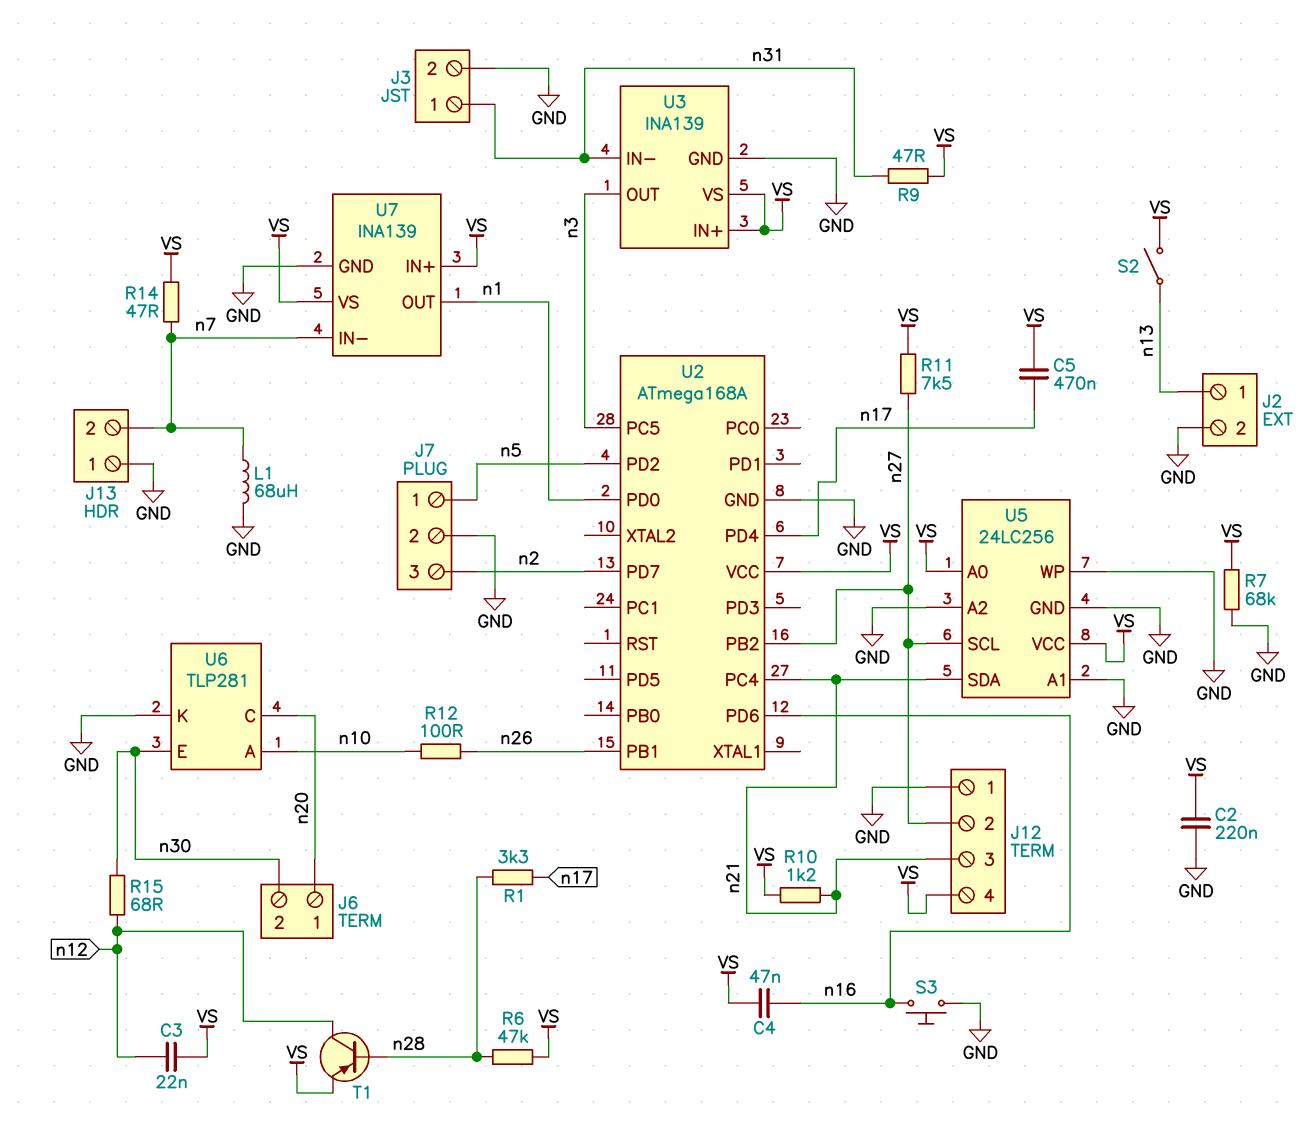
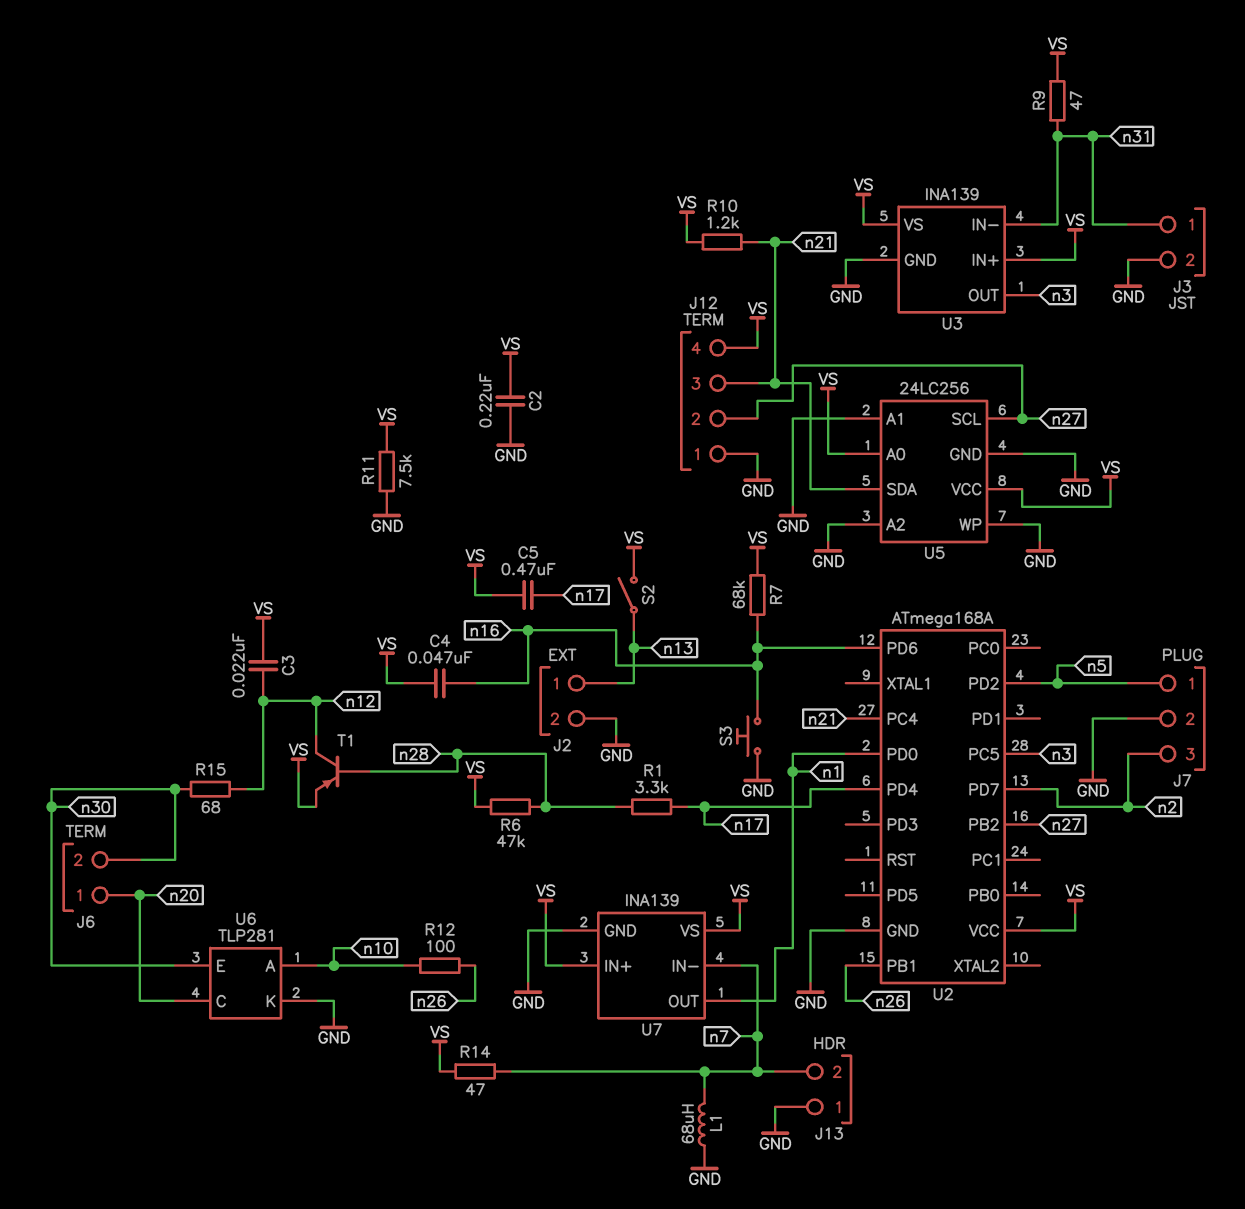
R7: 68k (GND, VS) -> 68k (VS, n16)
R11: 7.5k (VS, n27) -> 7.5k (GND, VS)

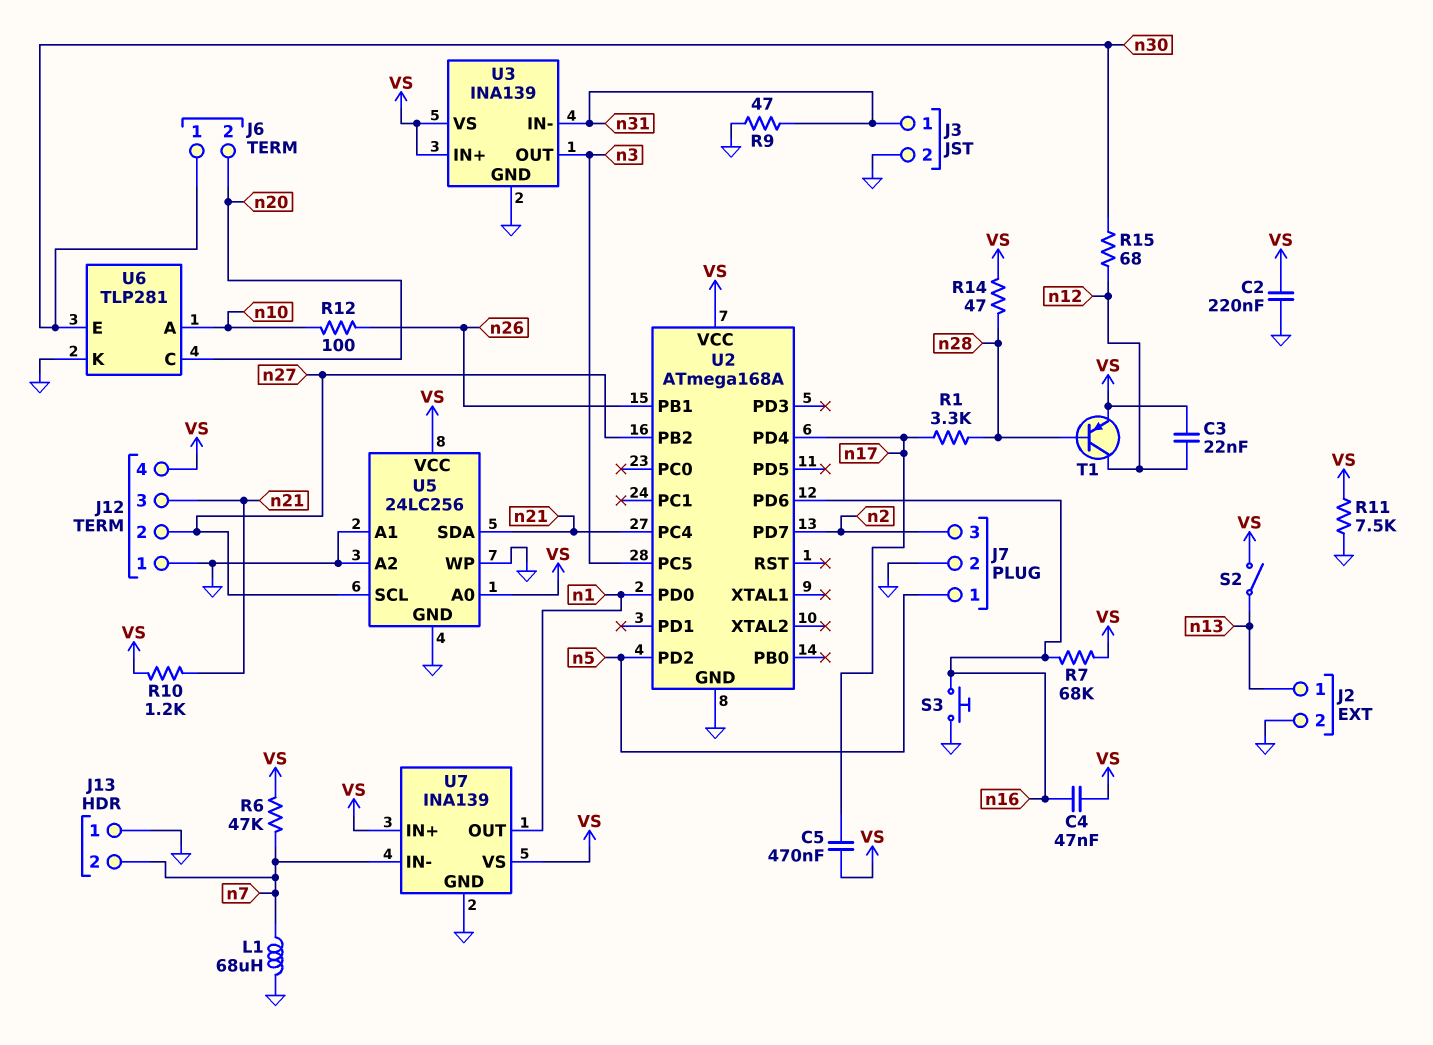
J6 pin 1: n20 -> n30
J6 pin 2: n30 -> n20
R6: 47k (VS, n28) -> 47k (VS, n7)
R9: 47 (VS, n31) -> 47 (GND, n31)
R14: 47 (VS, n7) -> 47 (VS, n28)

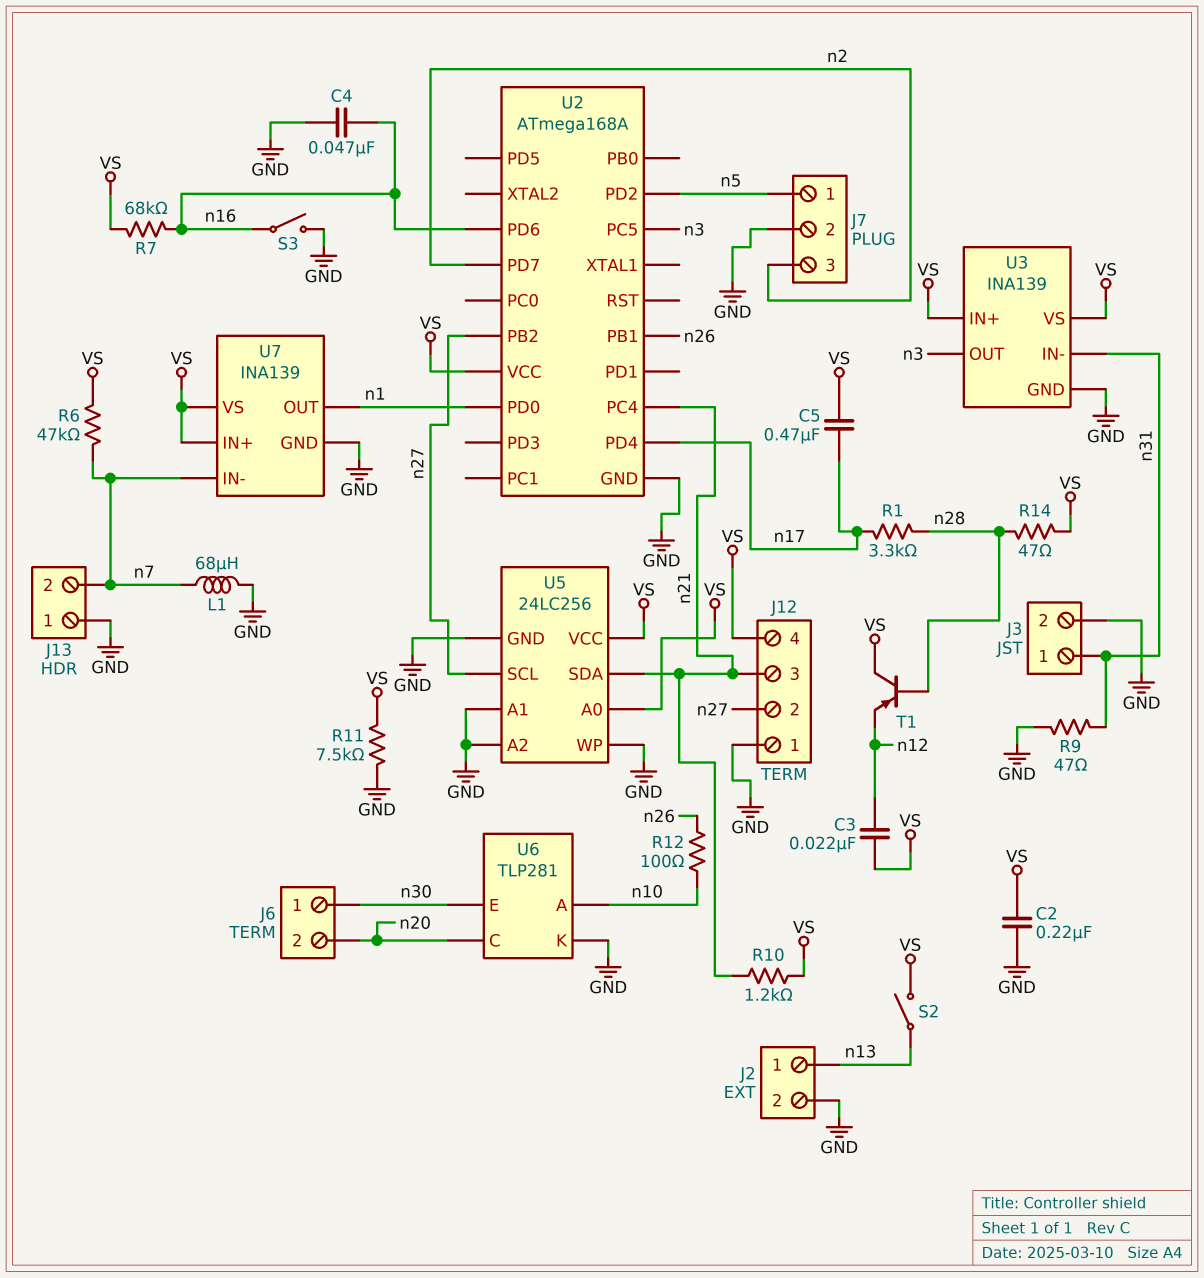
C4: 47nF (VS, n16) -> 47nF (GND, n16)
R15: 68 (n12, n30) -> none
S3: button (GND, n16) -> switch (GND, n16)
T1: PNP (B n28, C n12, E VS) -> PNP (B n28, C VS, E n12)

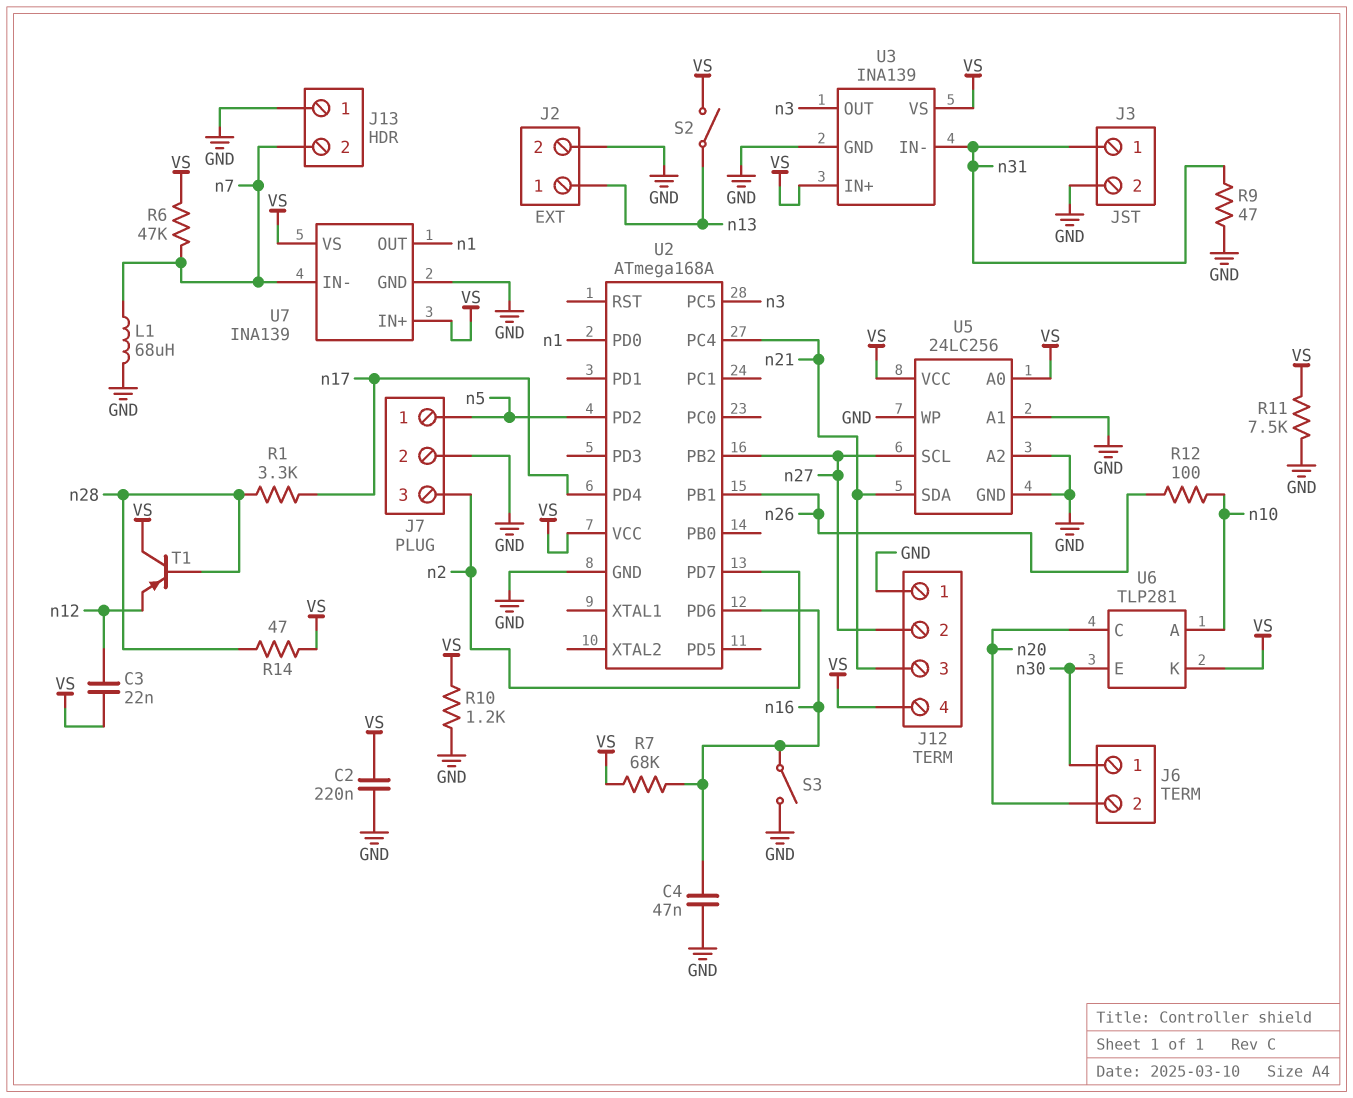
C5: 470nF (VS, n17) -> none
R10: 1.2k (VS, n21) -> 1.2k (GND, VS)
U6 pin K: GND -> VS

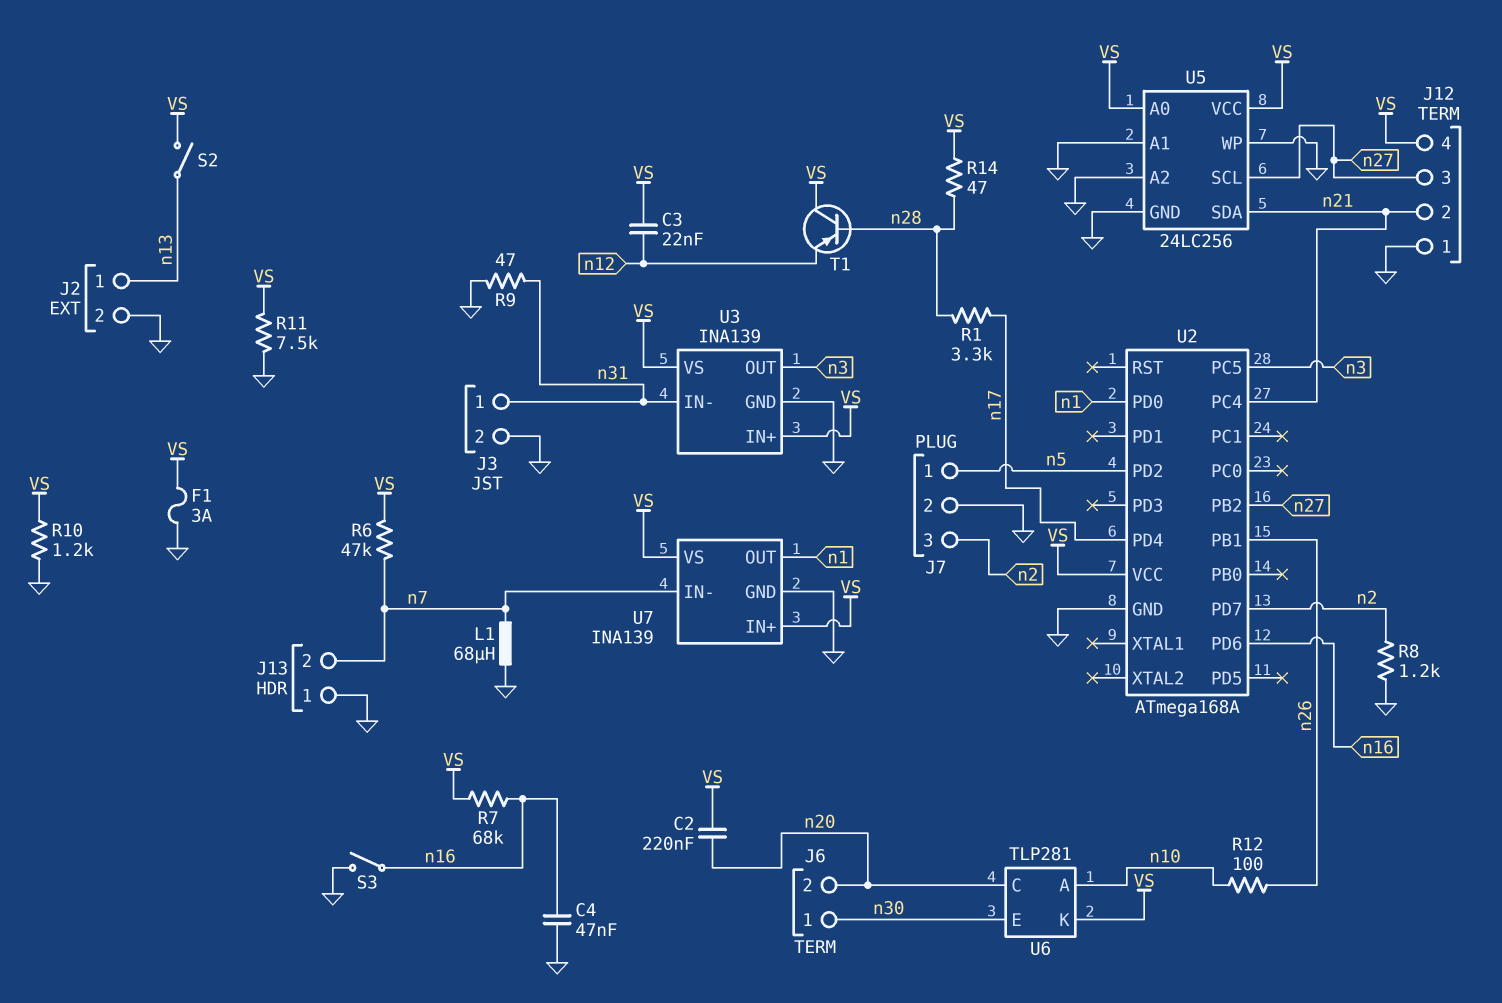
C2: 220nF (GND, VS) -> 220nF (VS, n20)
F1: none -> 3A (GND, VS)
J12 pin 2: n27 -> n21
J12 pin 3: n21 -> n27
R8: none -> 1.2k (GND, n2)

